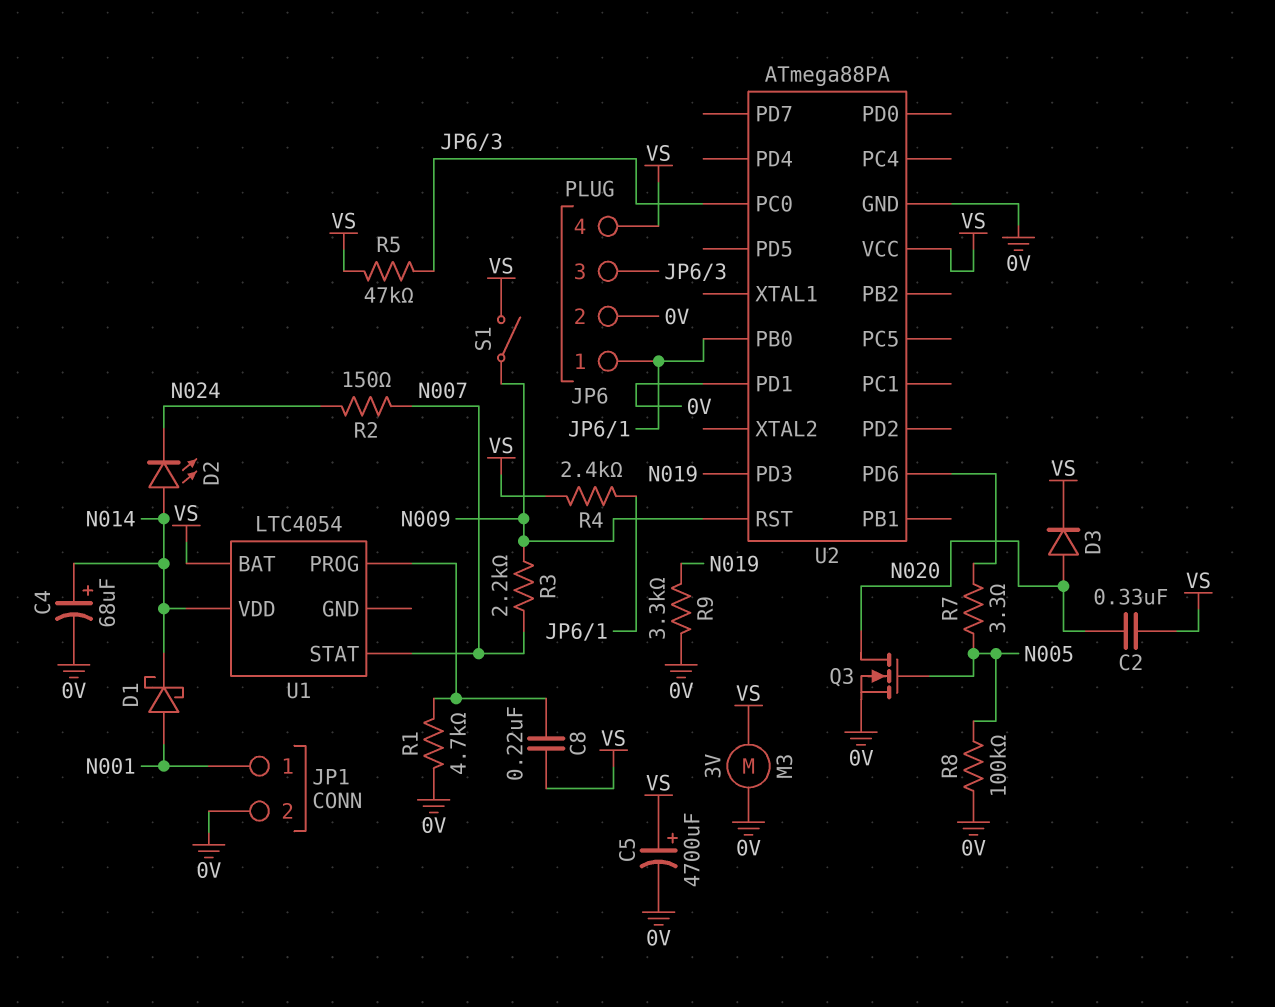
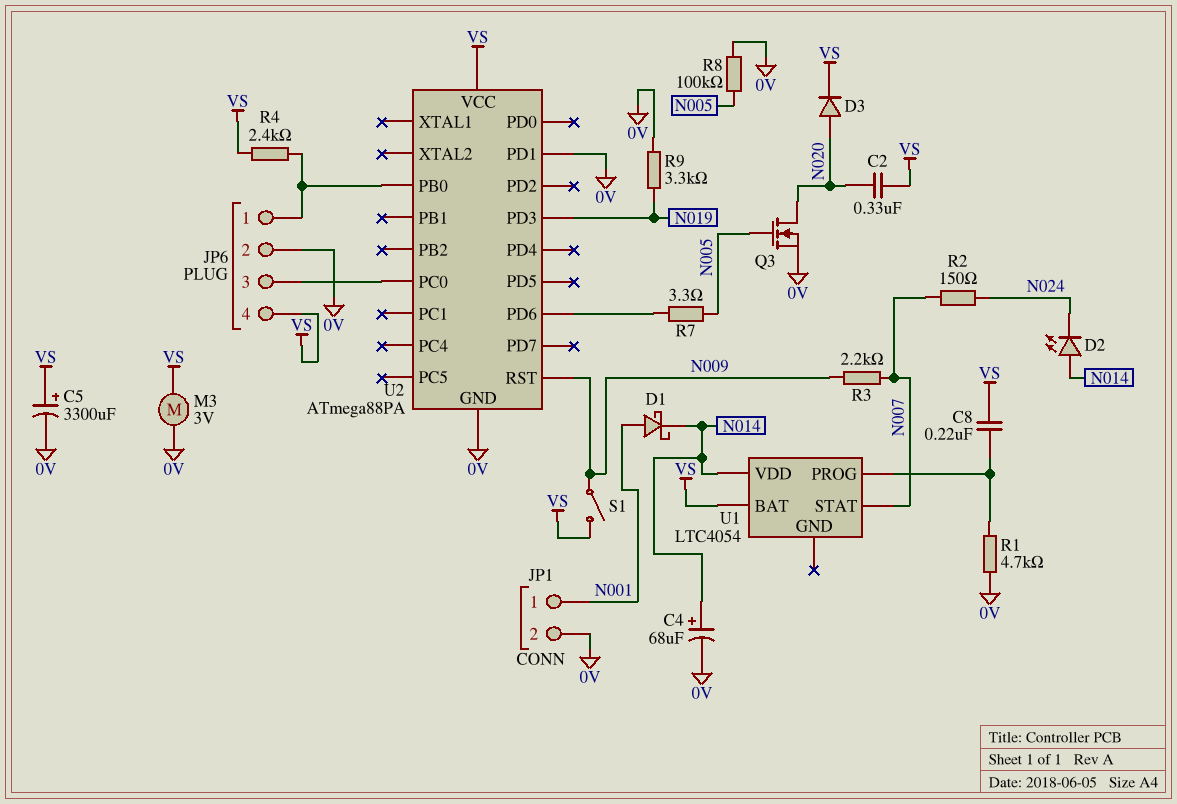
C5: 4700uF (plus VS, minus 0V) -> 3300uF (plus VS, minus 0V)
R5: 47k (JP6/3, VS) -> none

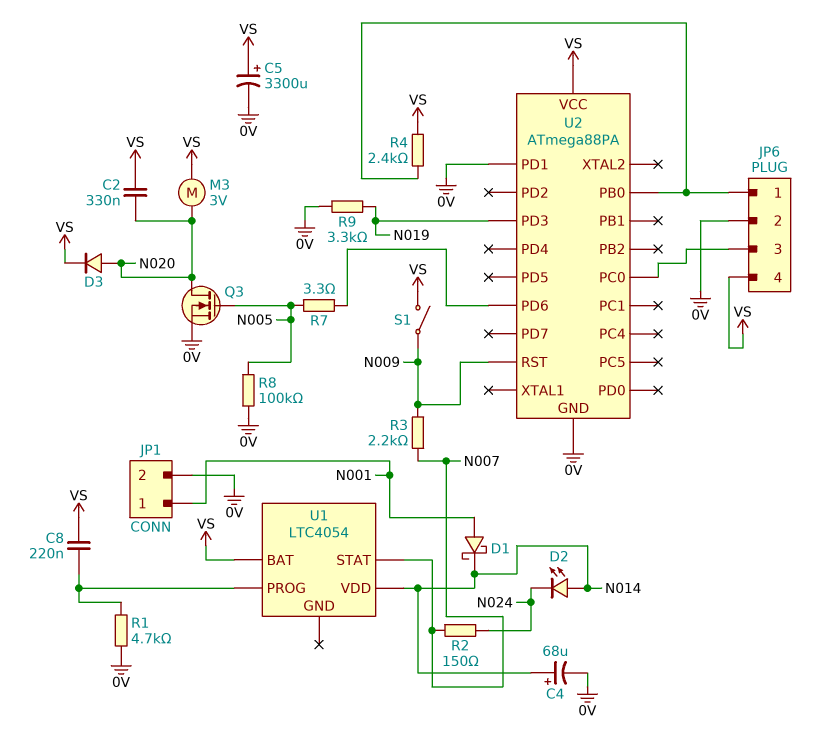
M3: motor 3V (0V, VS) -> motor 3V (N020, VS)

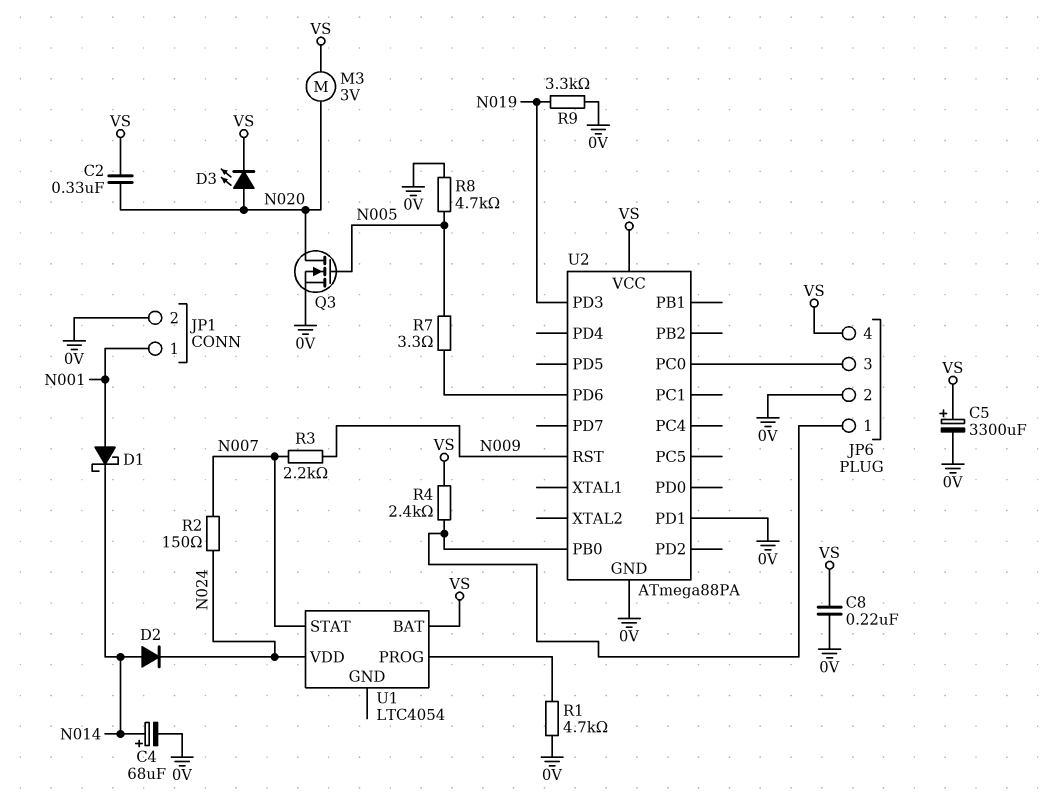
C8: 220nF (U1/PROG, VS) -> 220nF (0V, VS)
D2: LED (A N014, K N024) -> diode (A N014, K N024)
D3: diode (A N020, K VS) -> LED (A N020, K VS)
R8: 100k (0V, N005) -> 4.7k (0V, N005)
S1: switch (N009, VS) -> none
U1 pin VDD: N014 -> N024

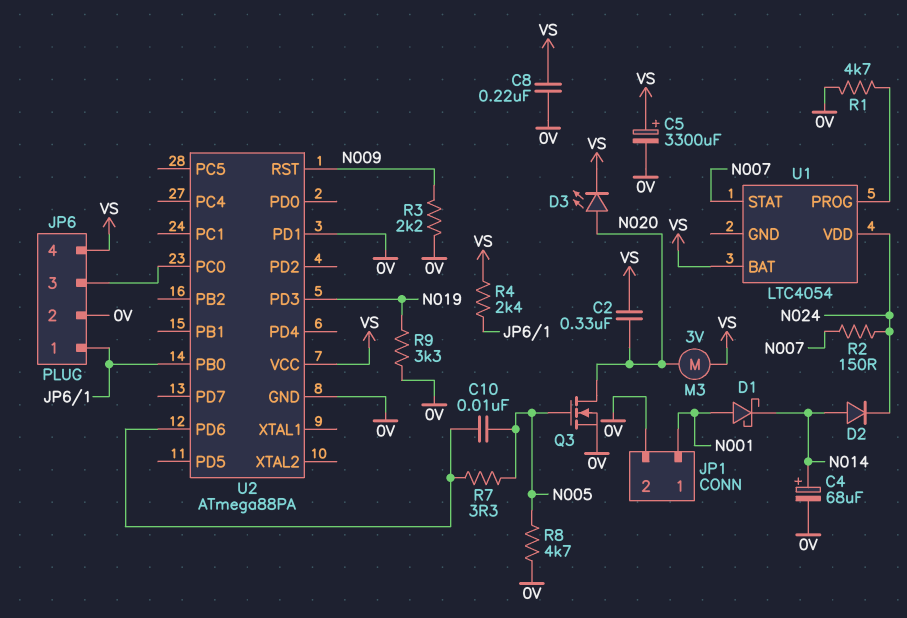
C10: none -> 10nF (N005, U2/PD6)
R3: 2.2k (N007, N009) -> 2.2k (0V, N009)

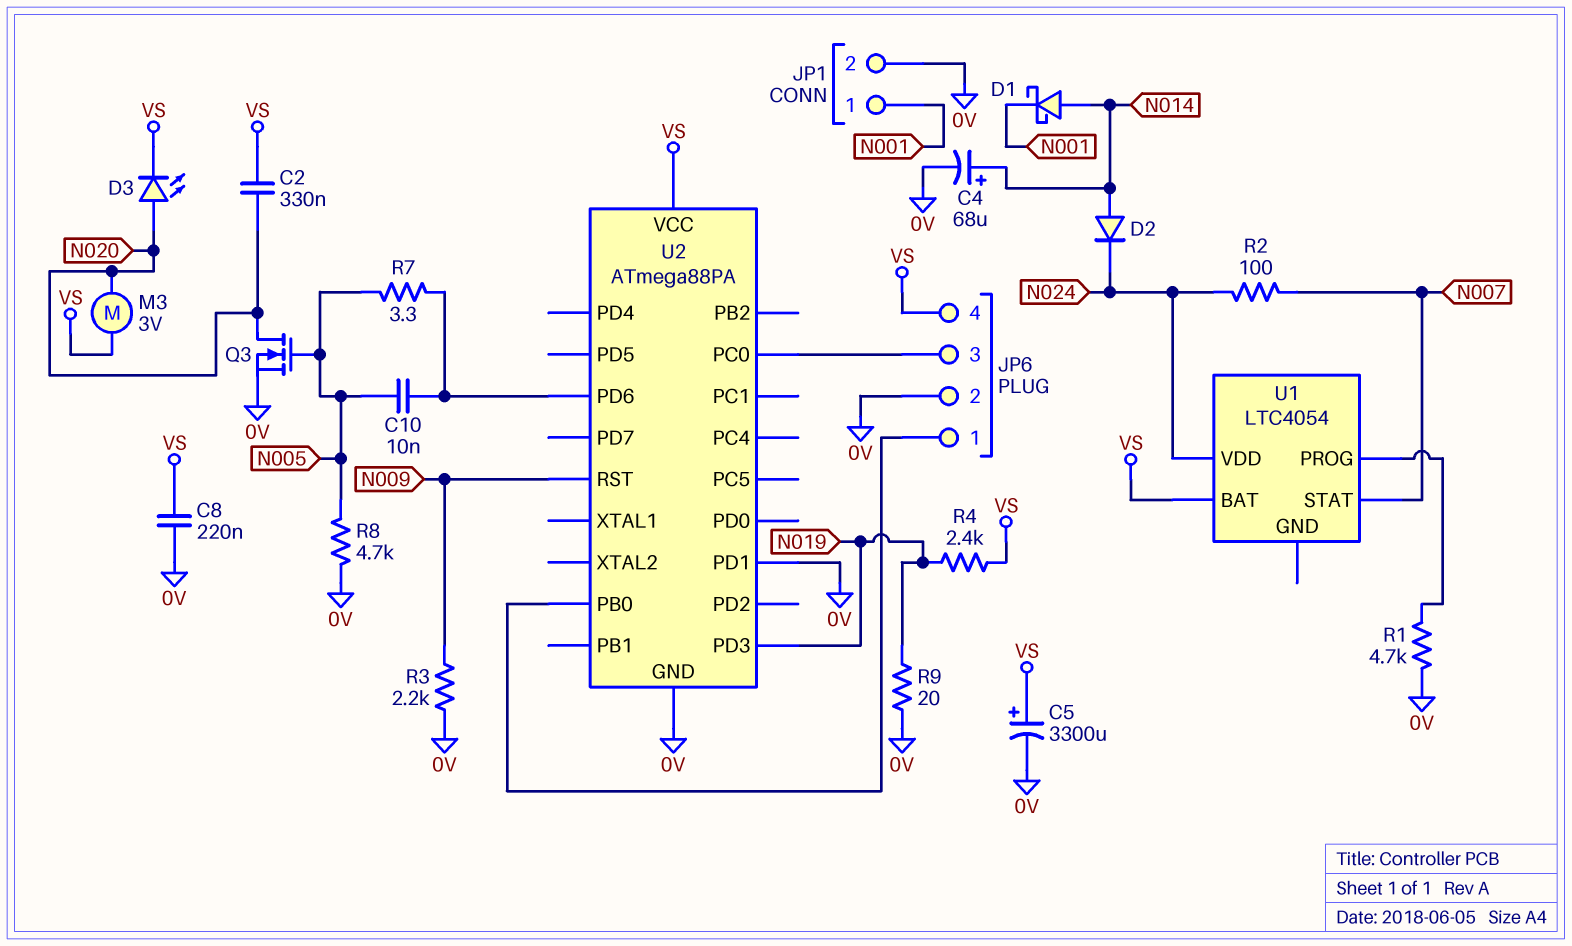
D1: schottky (A N001, K N014) -> schottky (A N014, K N001)
R2: 150 (N007, N024) -> 100 (N007, N024)
R4: 2.4k (JP6/1, VS) -> 2.4k (N019, VS)
R9: 3.3k (0V, N019) -> 20 (0V, N019)

